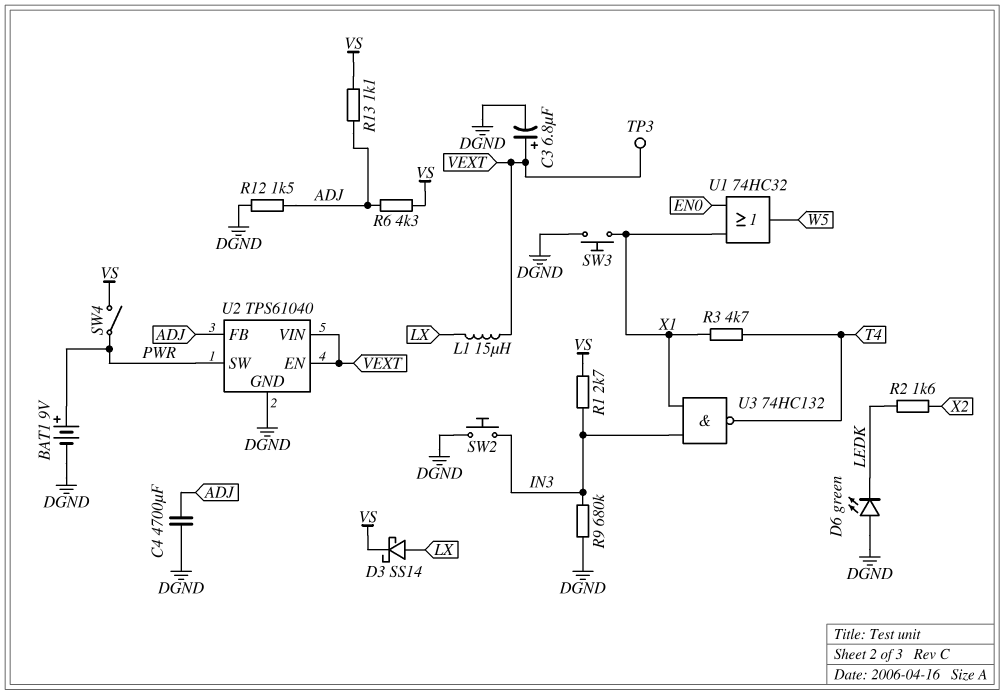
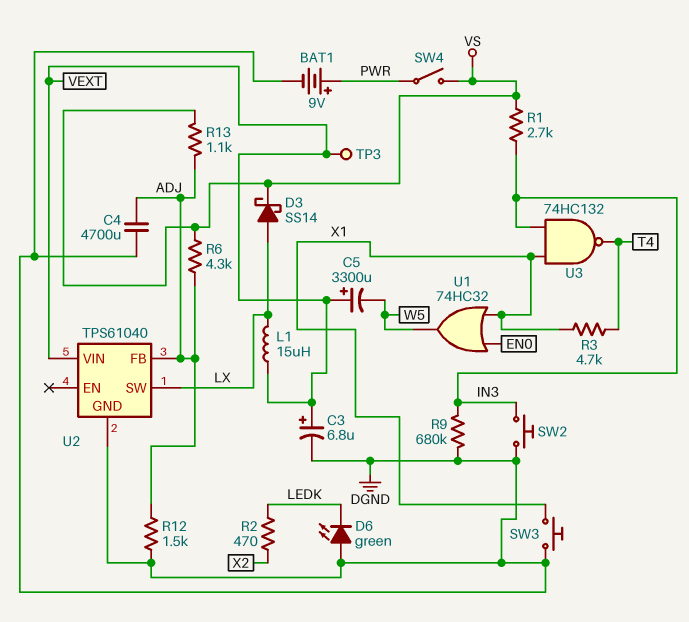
C5: none -> 3300uF (plus VEXT, minus W5)
R2: 1.6k (LEDK, X2) -> 470 (LEDK, X2)
U2 pin EN: VEXT -> none
U2 pin SW: PWR -> LX

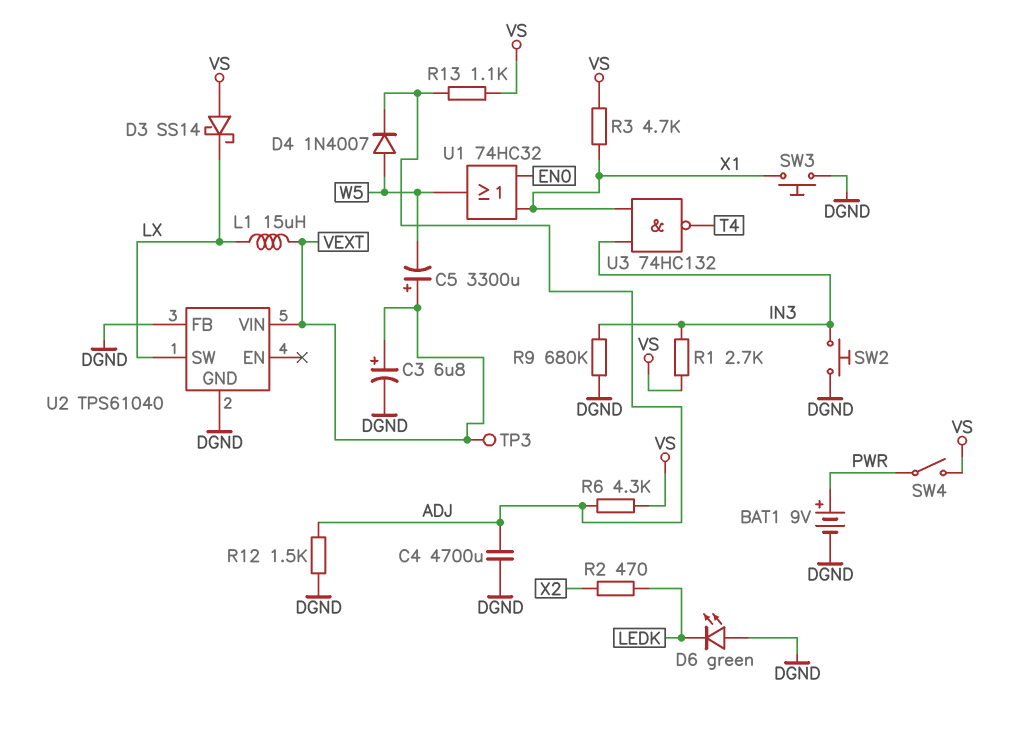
D3: schottky SS14 (A LX, K VS) -> schottky SS14 (A VS, K LX)
D4: none -> diode 1N4007 (A W5, K ADJ)
R3: 4.7k (T4, X1) -> 4.7k (VS, X1)
U2 pin FB: ADJ -> DGND

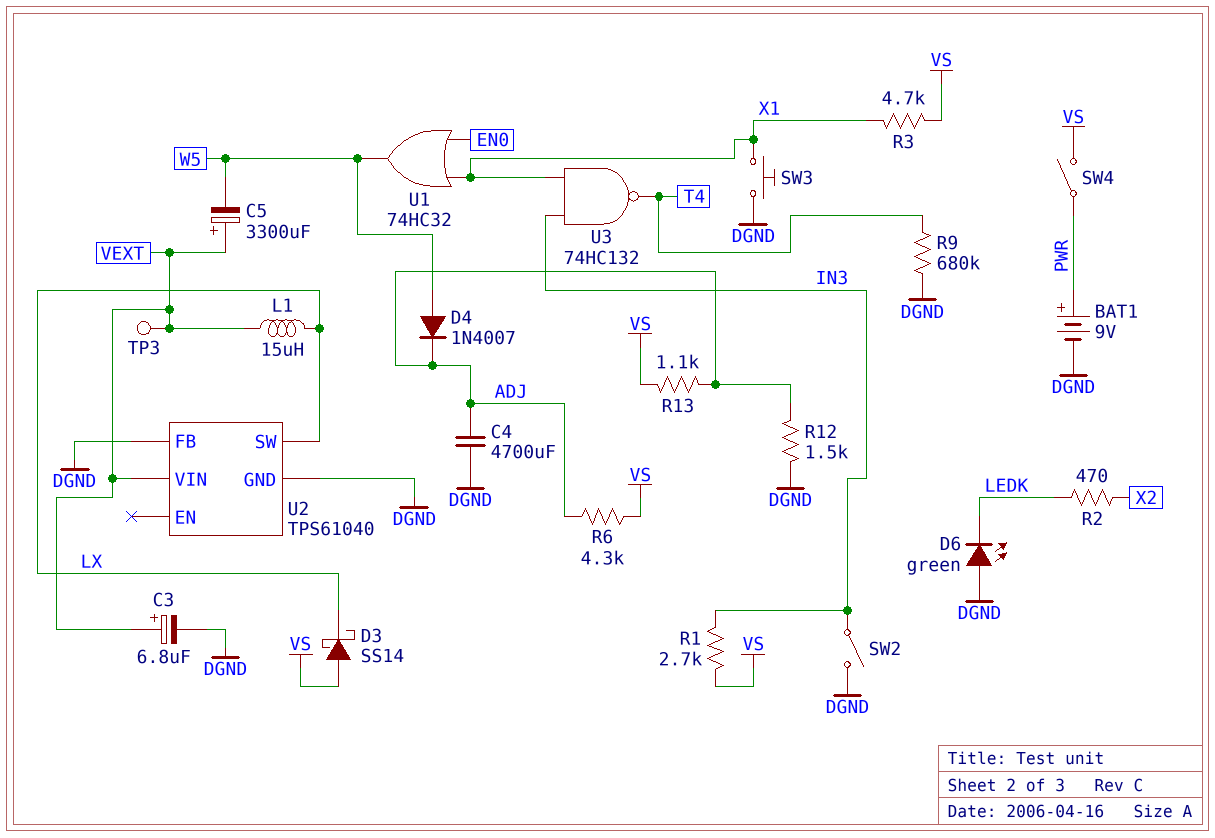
R9: 680k (DGND, IN3) -> 680k (DGND, T4)
SW2: button (DGND, IN3) -> switch (DGND, IN3)

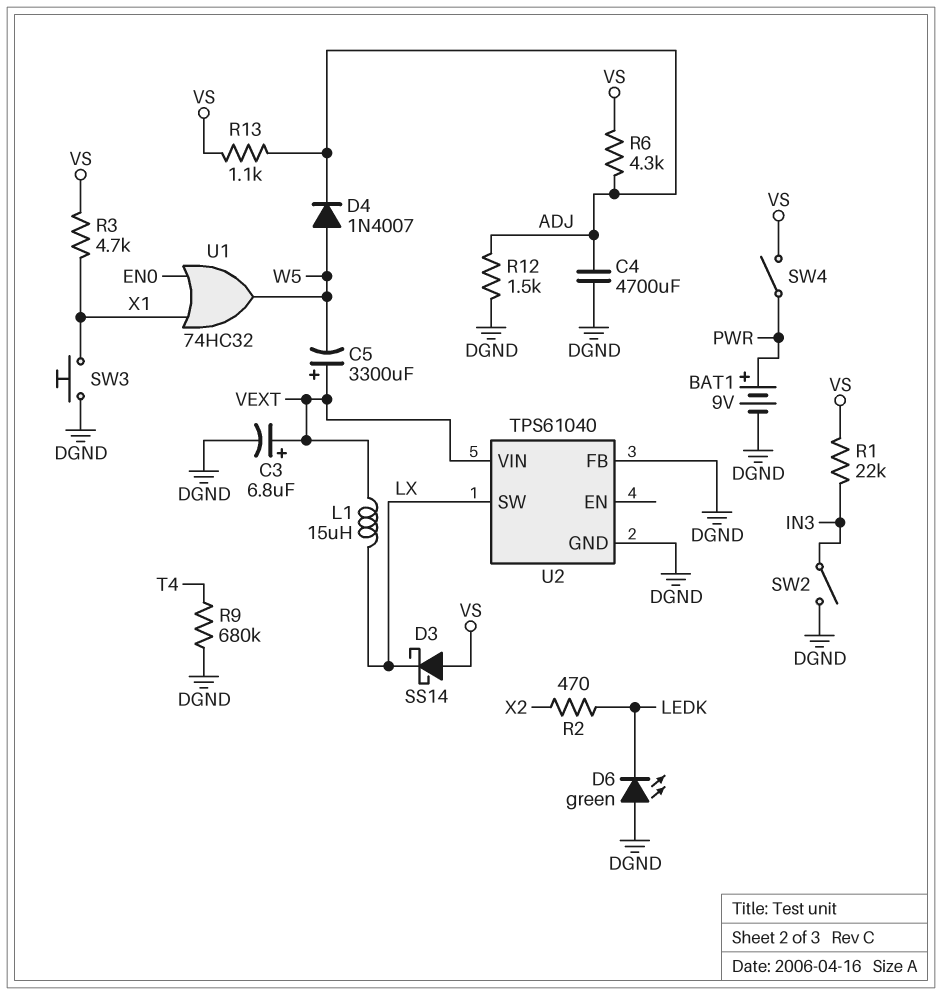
R1: 2.7k (IN3, VS) -> 22k (IN3, VS)
TP3: test point (VEXT) -> none
U3: NAND 74HC132 (in IN3, in X1, out T4) -> none

